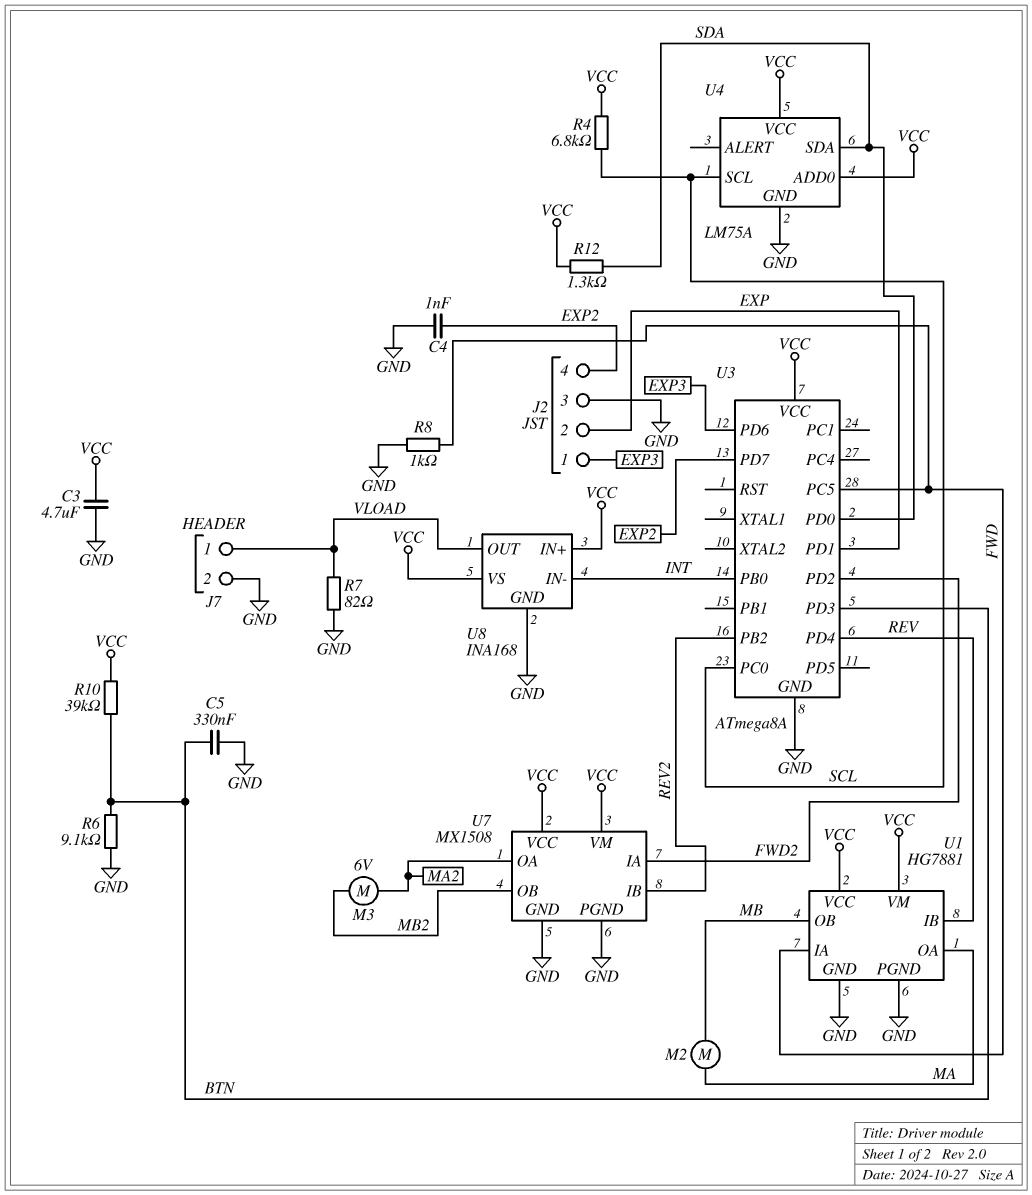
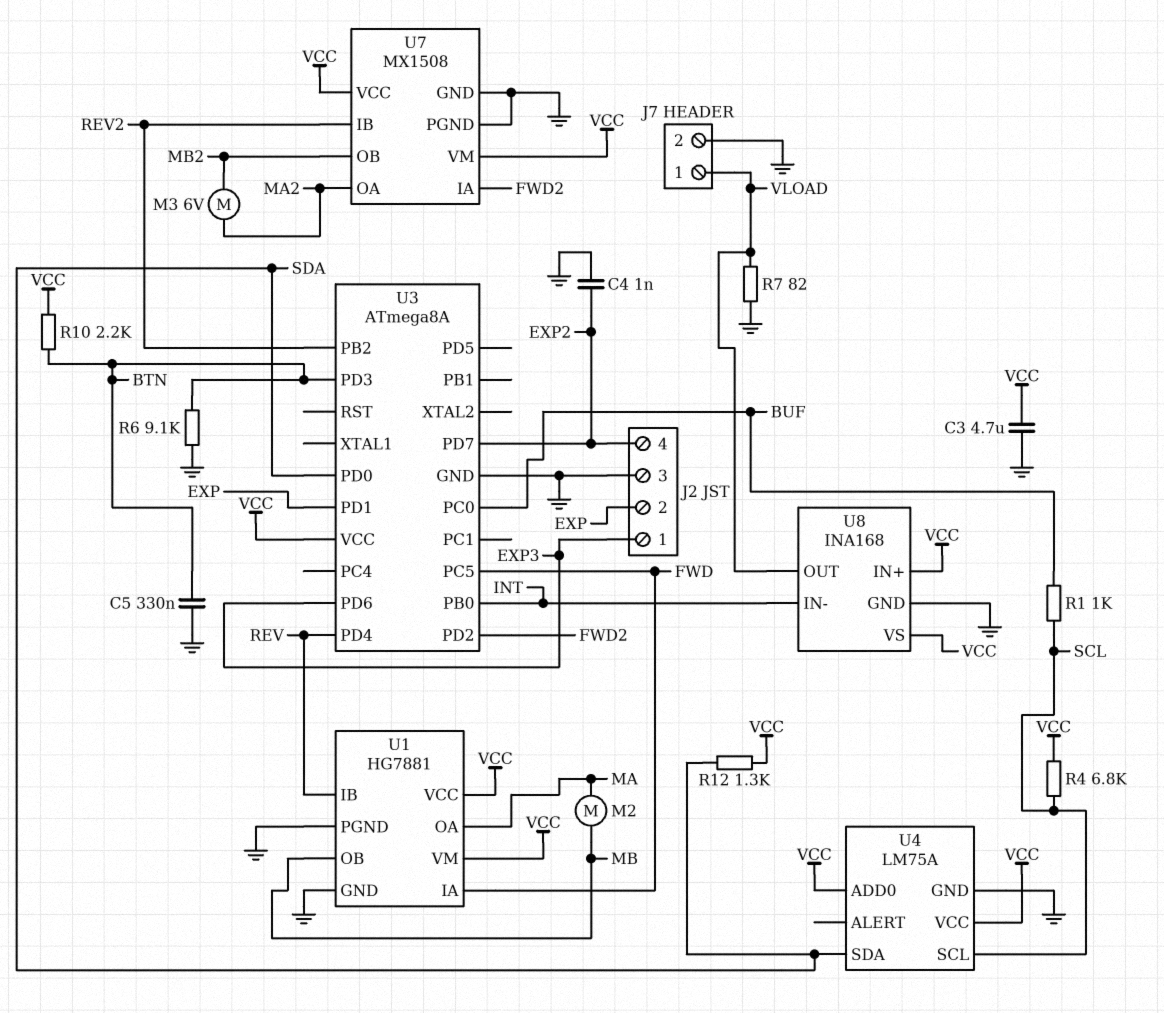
R1: none -> 1k (BUF, SCL)
R8: 1k (FWD, GND) -> none
R10: 39k (BTN, VCC) -> 2.2k (BTN, VCC)
U3 pin PC0: SCL -> BUF

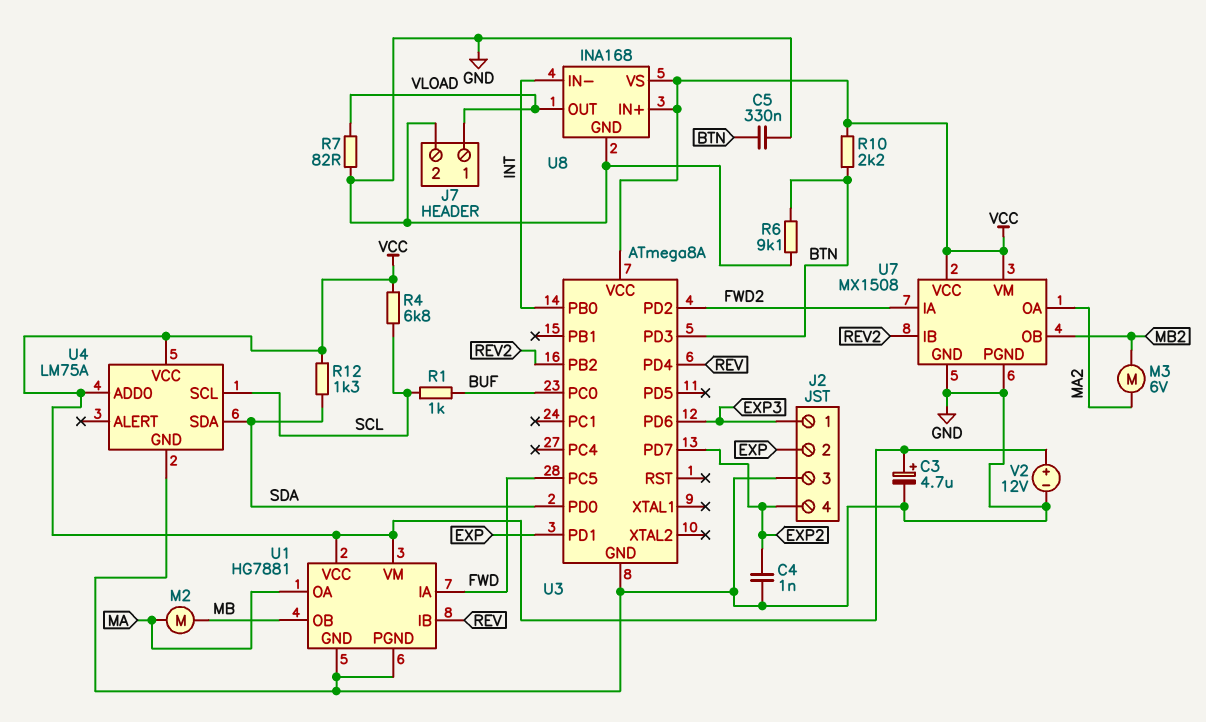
C3: 4.7uF (GND, VCC) -> 4.7uF (plus VCC, minus GND)
V2: none -> 12V (plus VCC, minus GND)

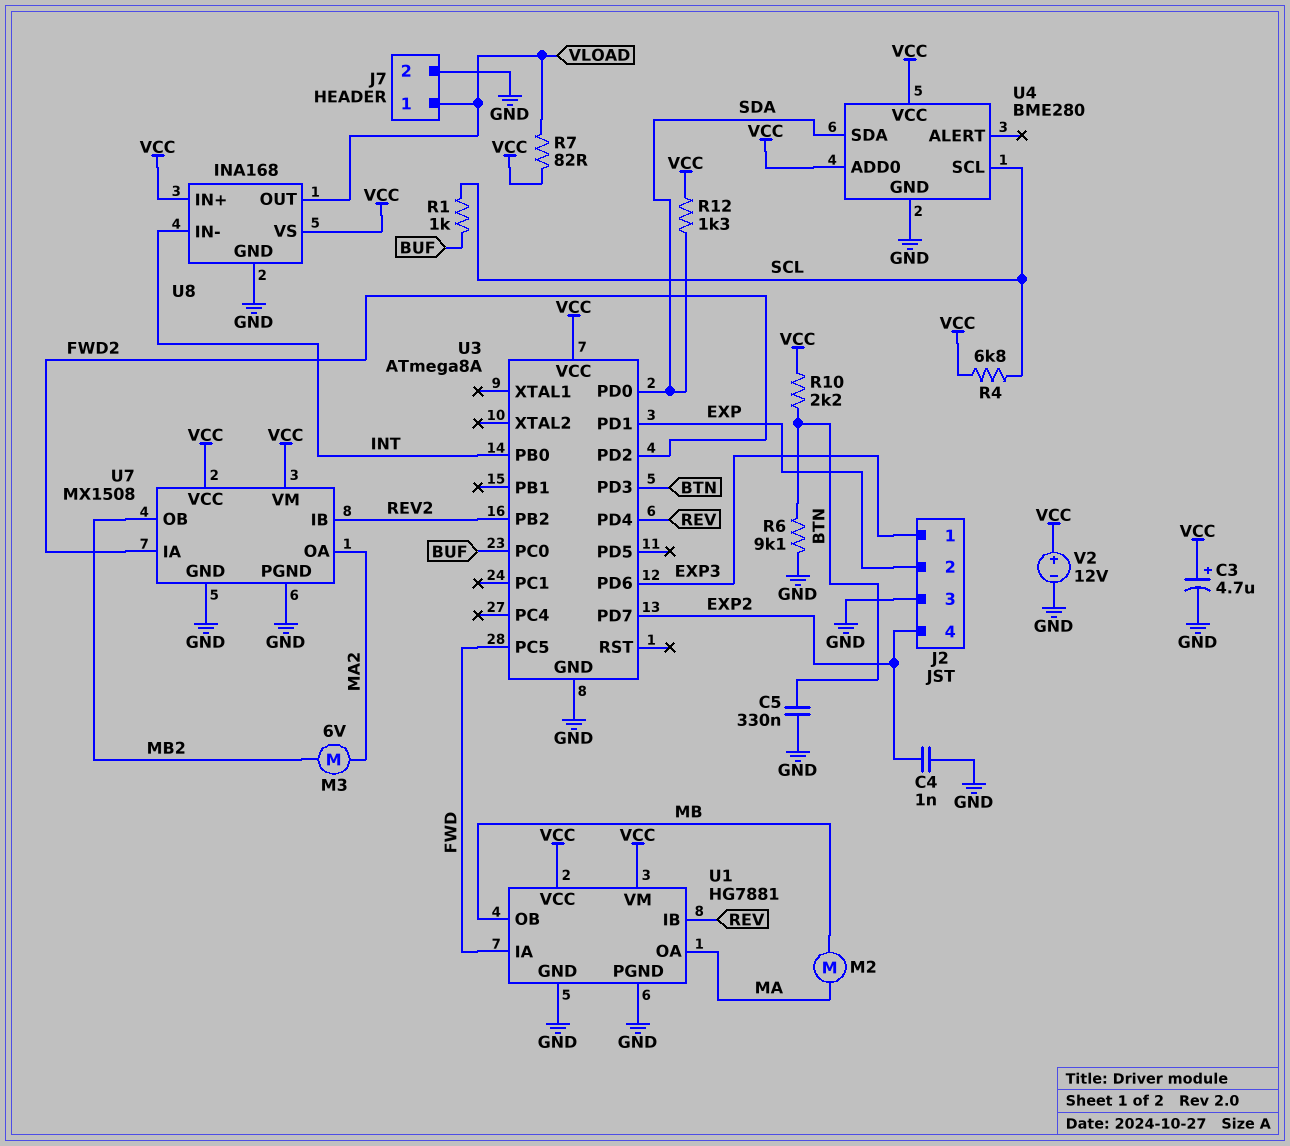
R7: 82 (GND, VLOAD) -> 82 (VCC, VLOAD)
U4: LM75A -> BME280

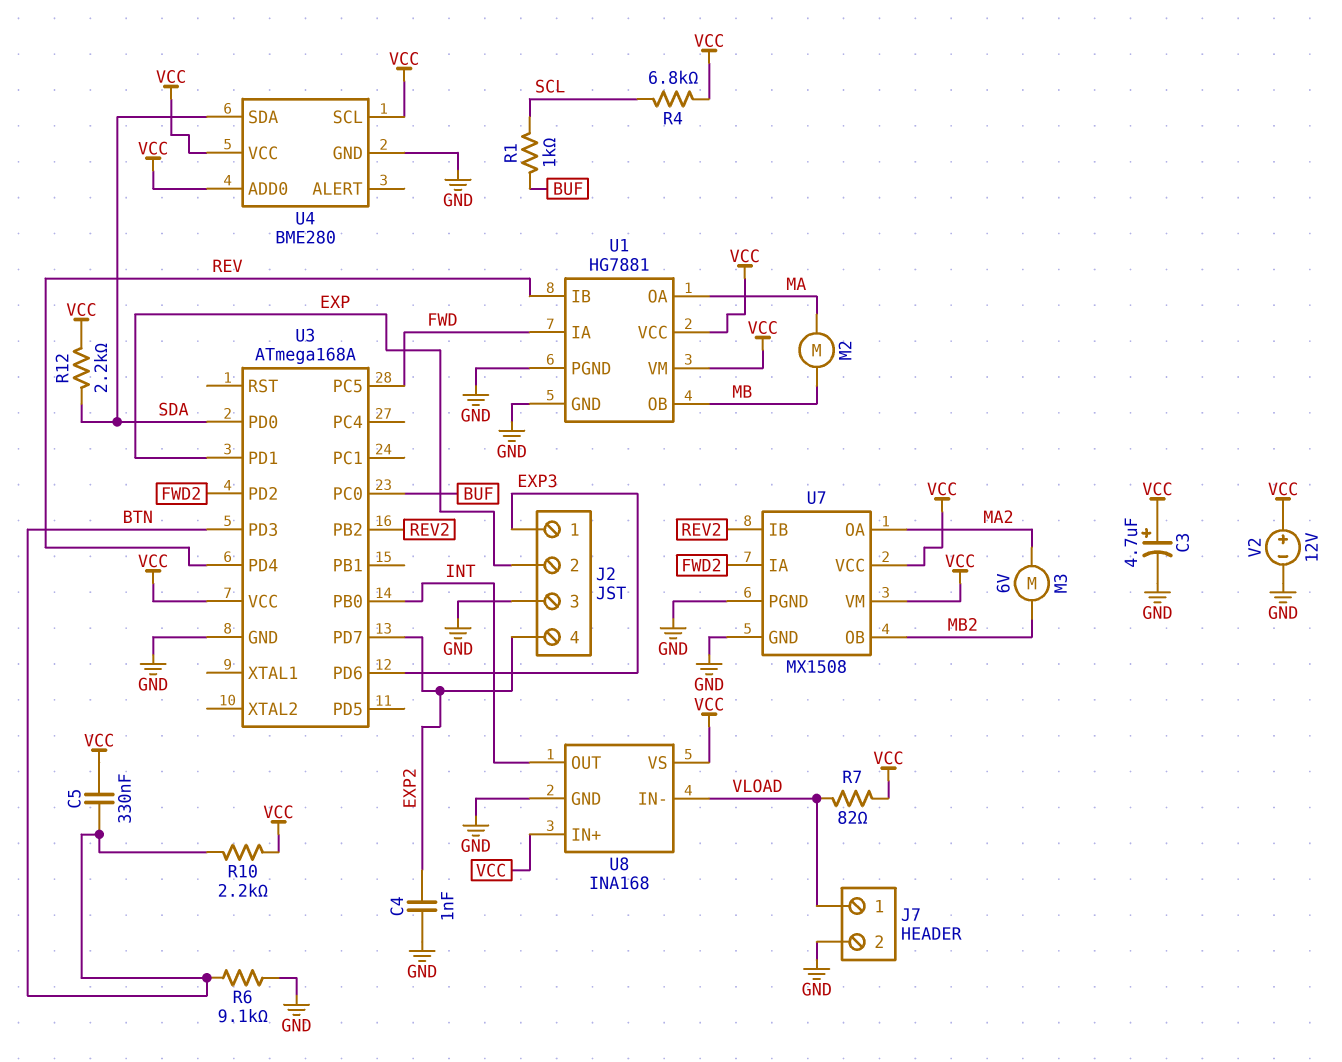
C5: 330nF (BTN, GND) -> 330nF (BTN, VCC)
R12: 1.3k (SDA, VCC) -> 2.2k (SDA, VCC)
U3: ATmega8A -> ATmega168A
U4 pin SCL: SCL -> VCC
U8 pin IN-: INT -> VLOAD
U8 pin OUT: VLOAD -> INT

